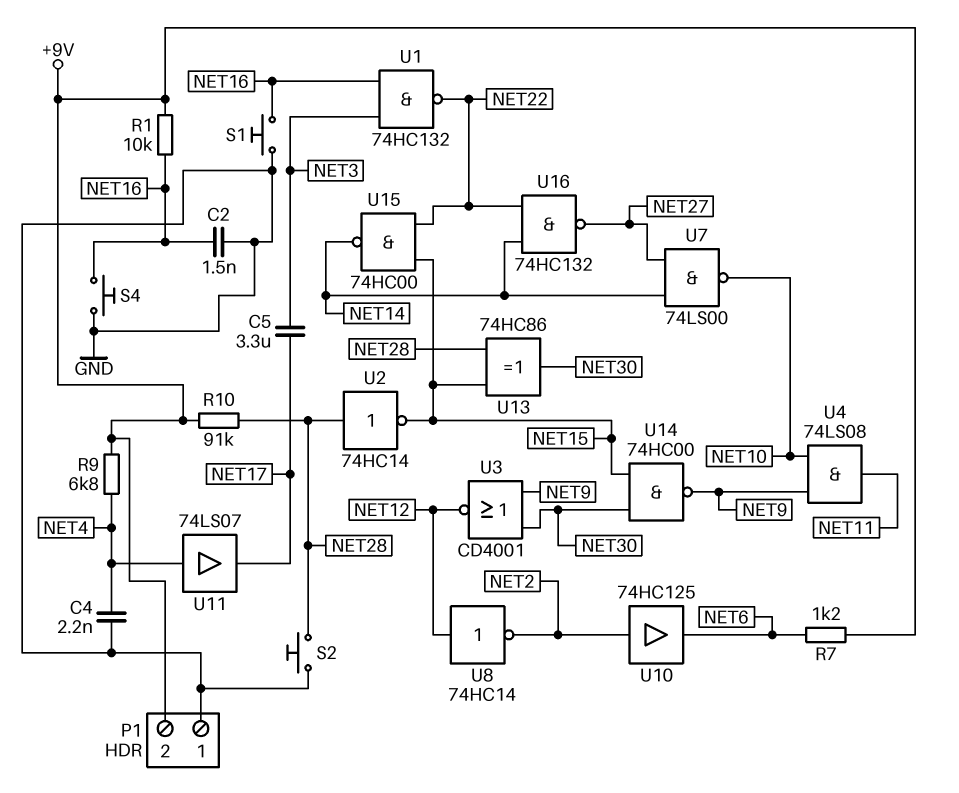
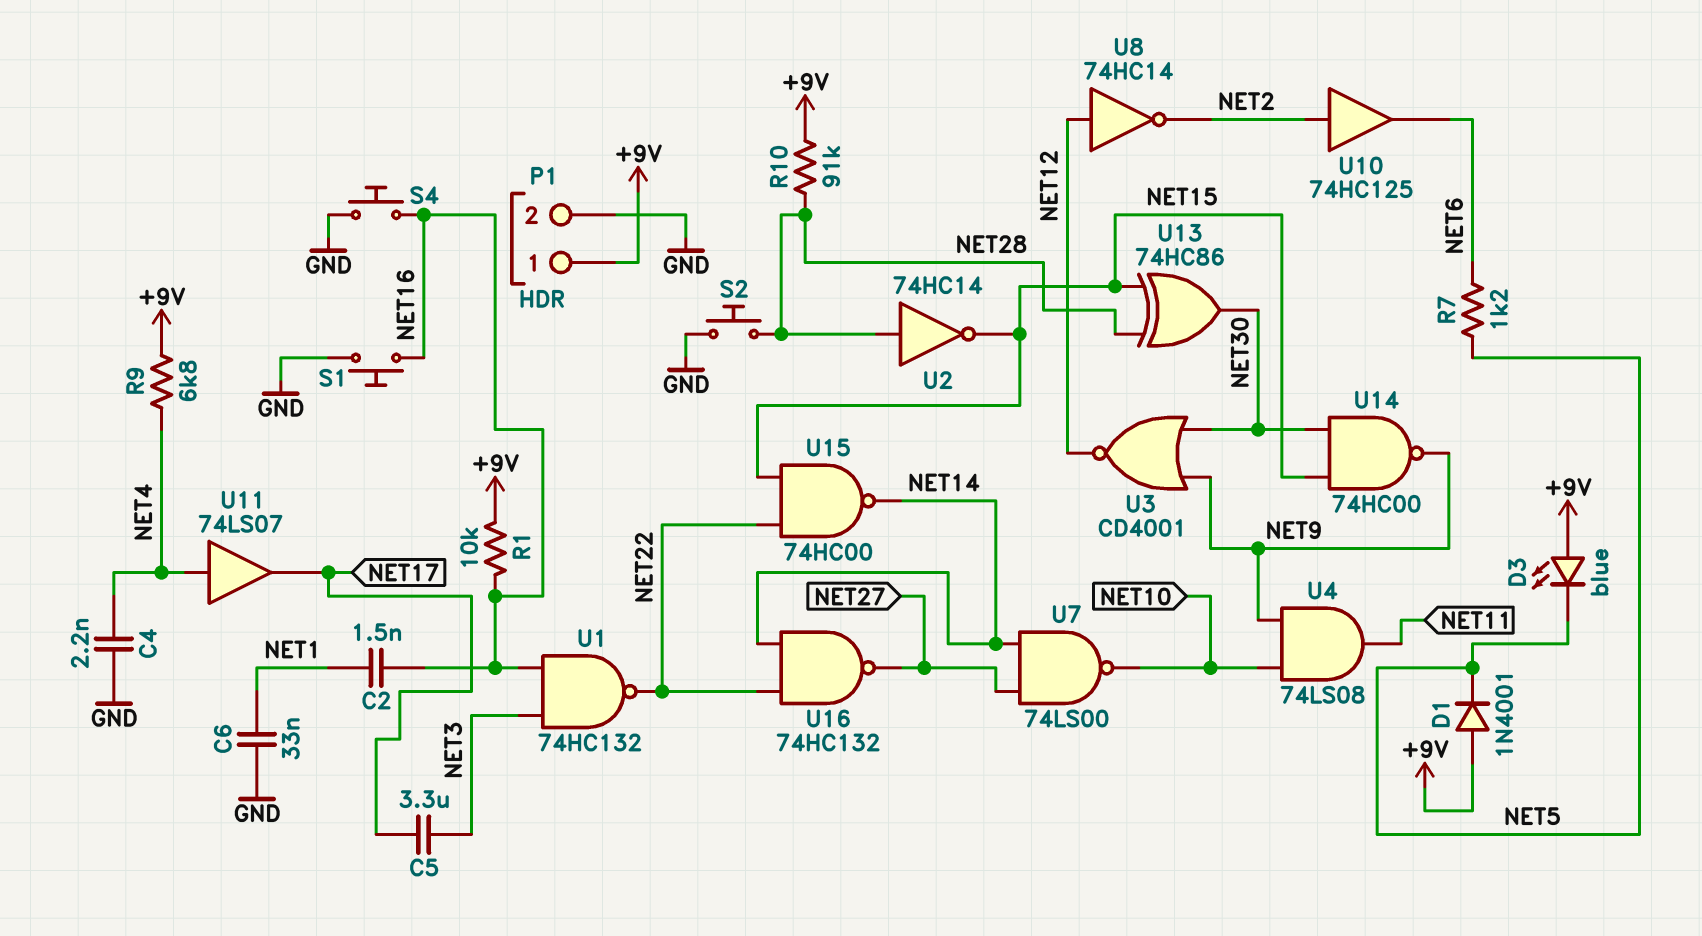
C2: 1.5nF (GND, NET16) -> 1.5nF (NET1, NET16)
C6: none -> 33nF (GND, NET1)
D1: none -> diode 1N4001 (A +9V, K NET5)
D3: none -> LED blue (A +9V, K NET5)
P1 pin 1: GND -> +9V
P1 pin 2: +9V -> GND
R7: 1.2k (+9V, NET6) -> 1.2k (NET5, NET6)

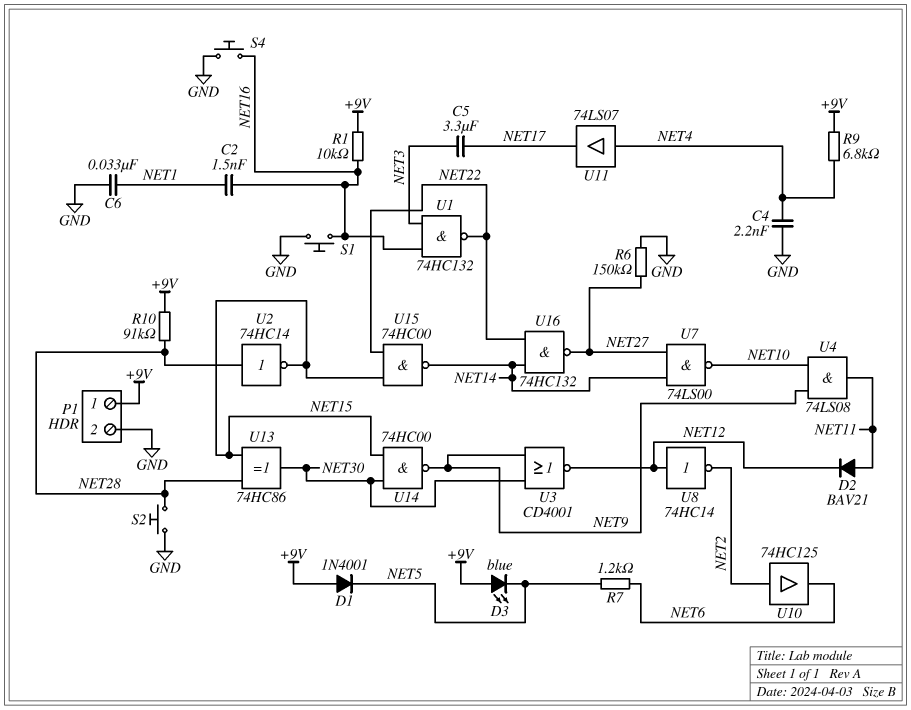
D2: none -> diode BAV21 (A NET11, K NET12)
R6: none -> 150k (GND, NET27)

